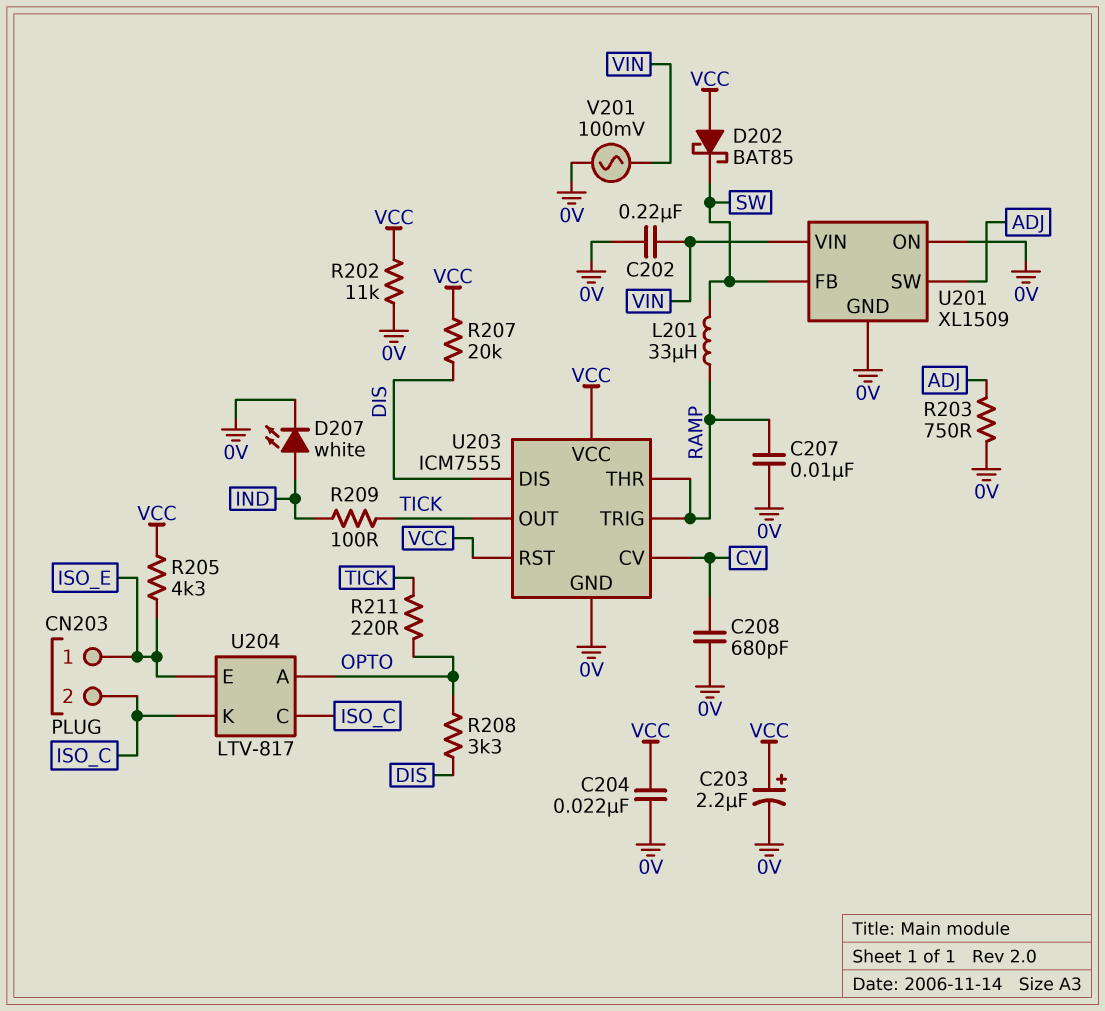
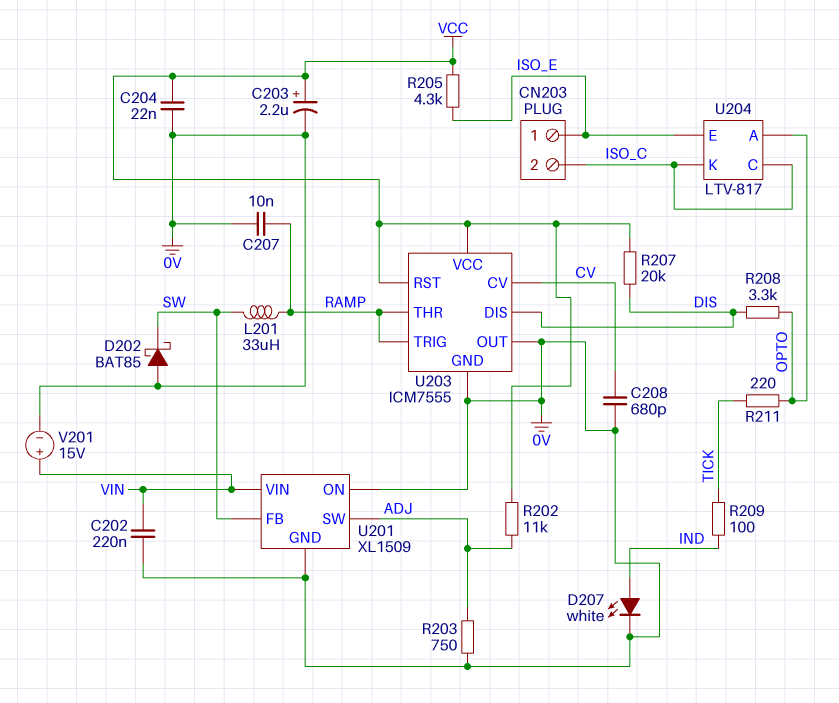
D202: schottky BAT85 (A VCC, K SW) -> schottky BAT85 (A 0V, K SW)
R202: 11k (0V, VCC) -> 11k (ADJ, VCC)
U203 pin OUT: TICK -> 0V
V201: AC 100mV (0V, VIN) -> 15V (plus VIN, minus 0V)

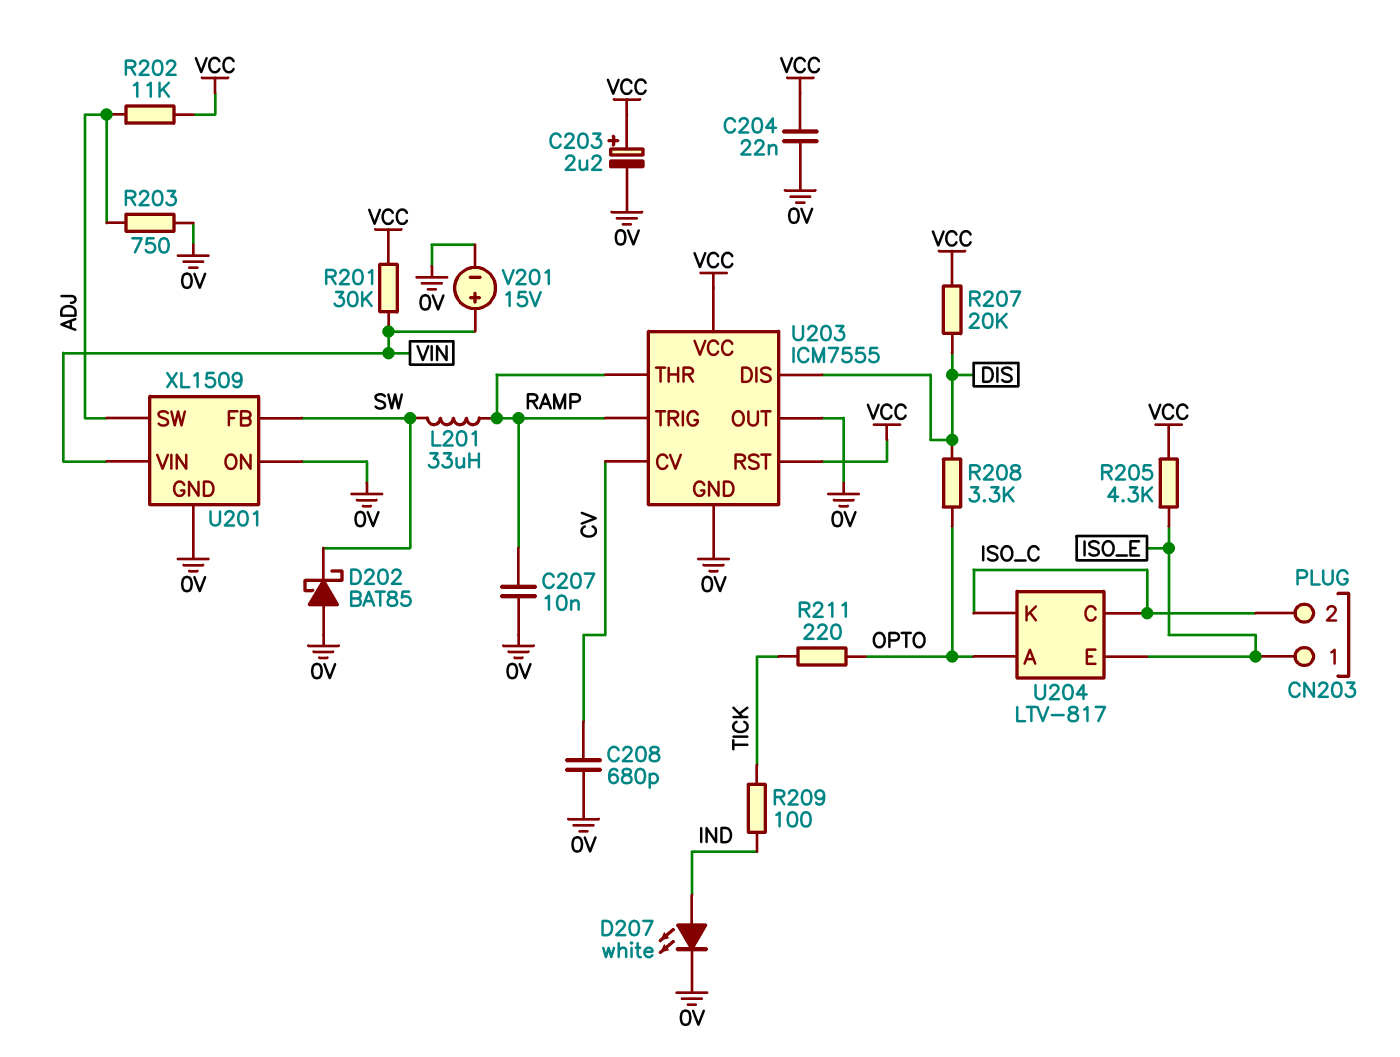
C202: 220nF (0V, VIN) -> none
R201: none -> 30k (VCC, VIN)

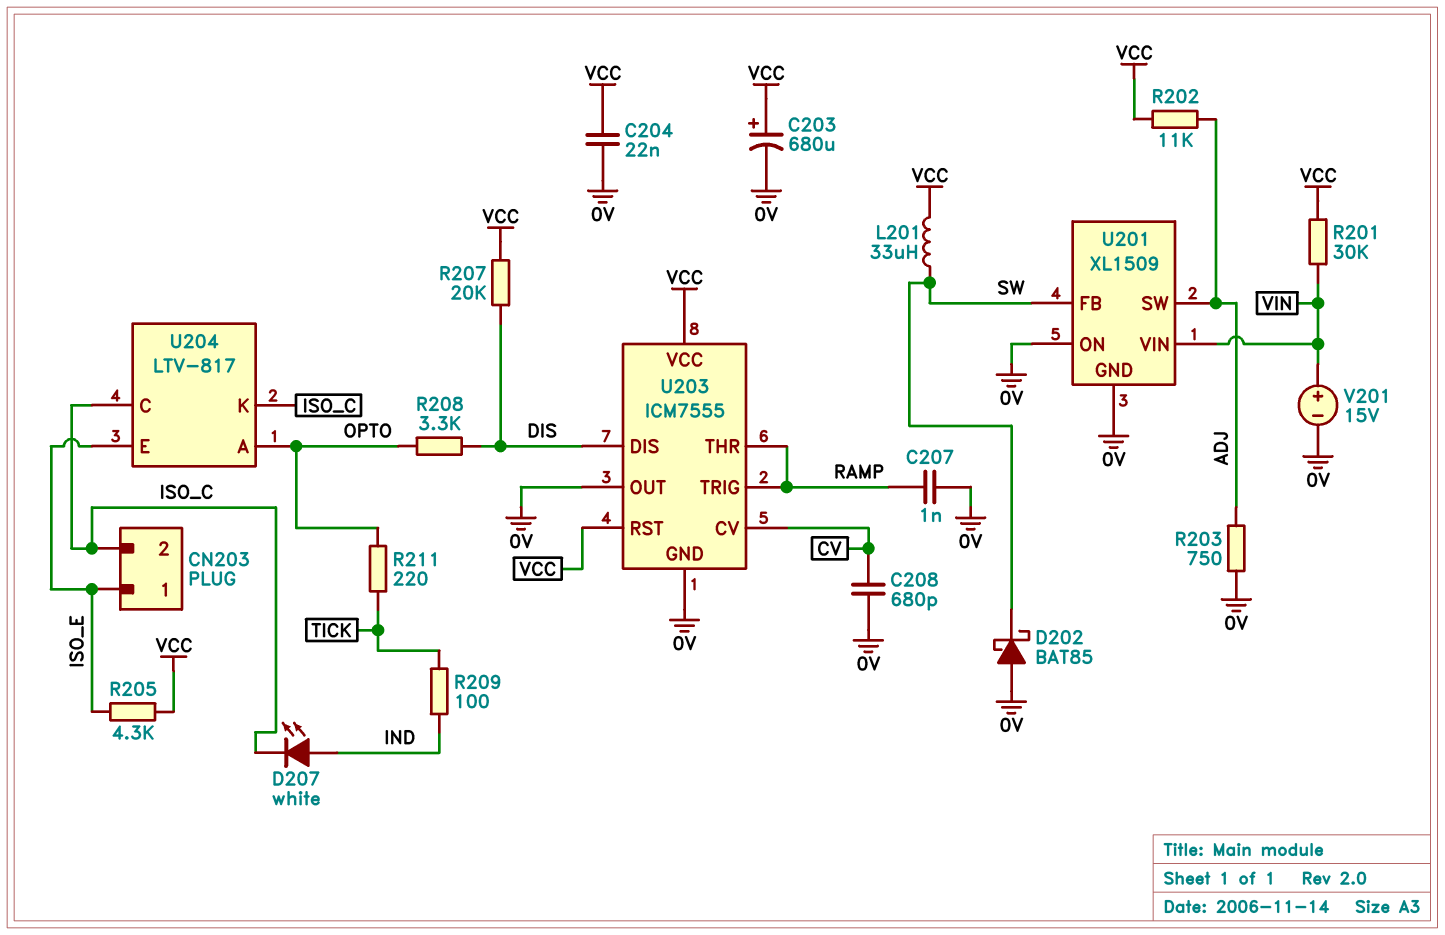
C203: 2.2uF (plus VCC, minus 0V) -> 680uF (plus VCC, minus 0V)
C207: 10nF (0V, RAMP) -> 1nF (0V, RAMP)
D207: LED white (A IND, K 0V) -> LED white (A IND, K ISO_C)
L201: 33uH (RAMP, SW) -> 33uH (SW, VCC)

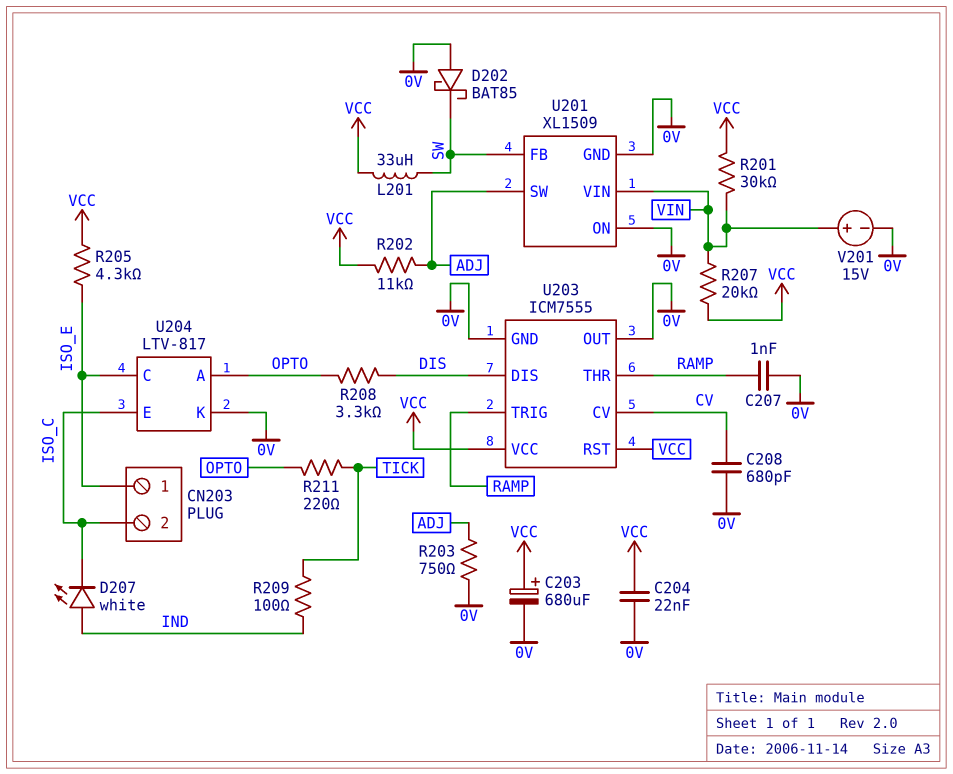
R207: 20k (DIS, VCC) -> 20k (VCC, VIN)
U204 pin C: ISO_C -> ISO_E
U204 pin E: ISO_E -> ISO_C
U204 pin K: ISO_C -> 0V

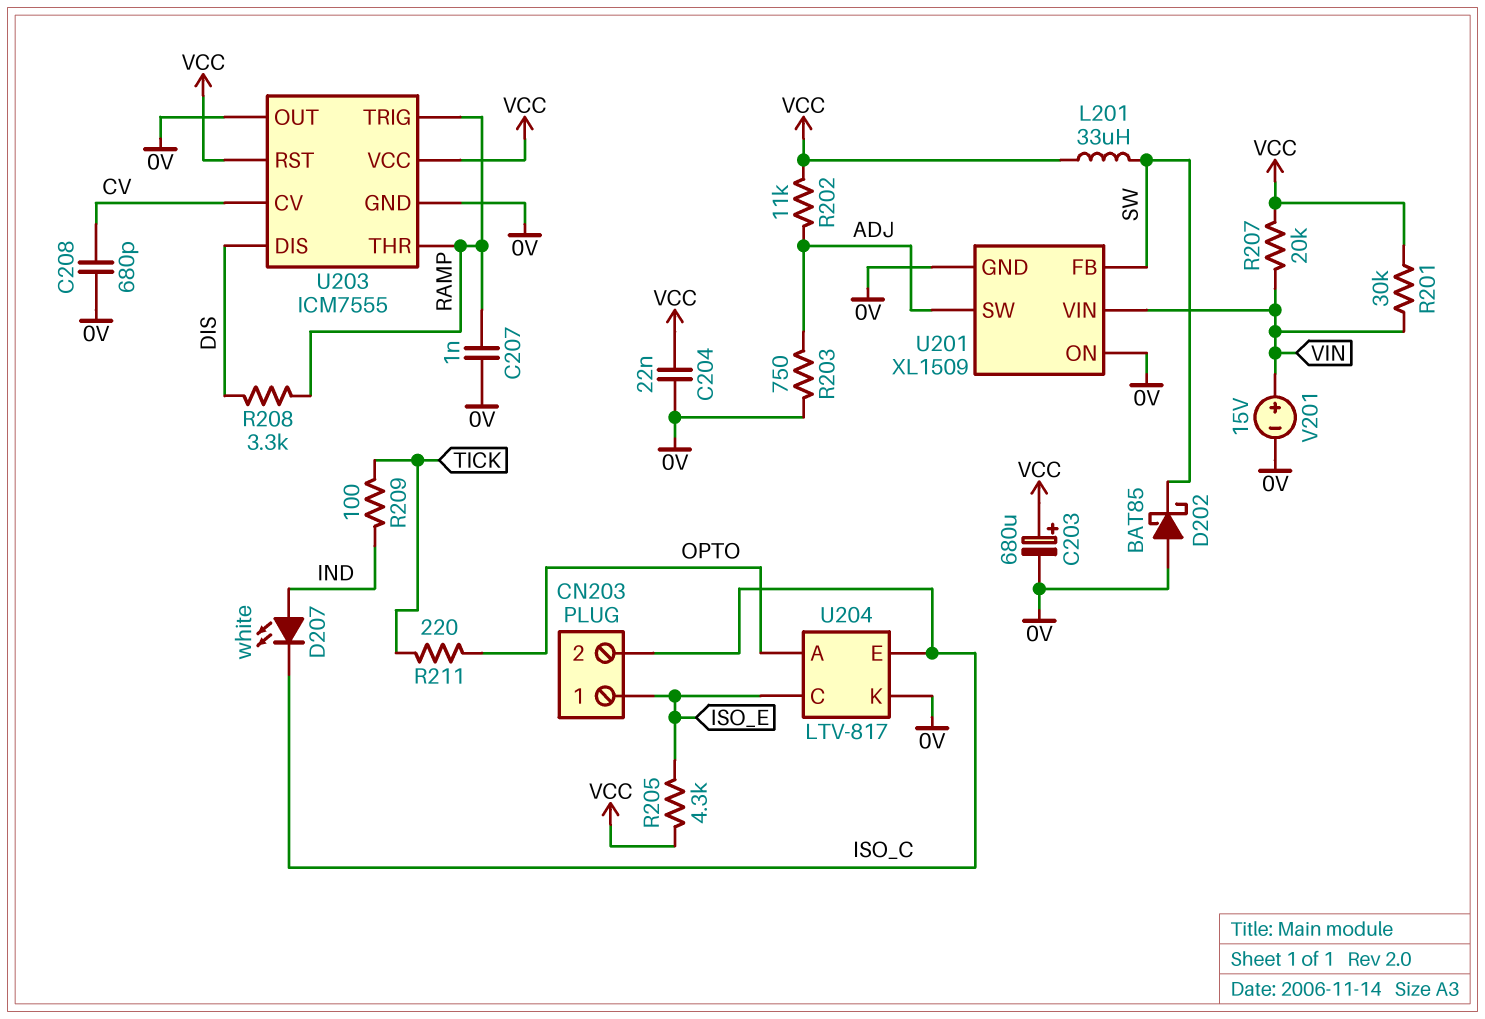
R208: 3.3k (DIS, OPTO) -> 3.3k (DIS, RAMP)

